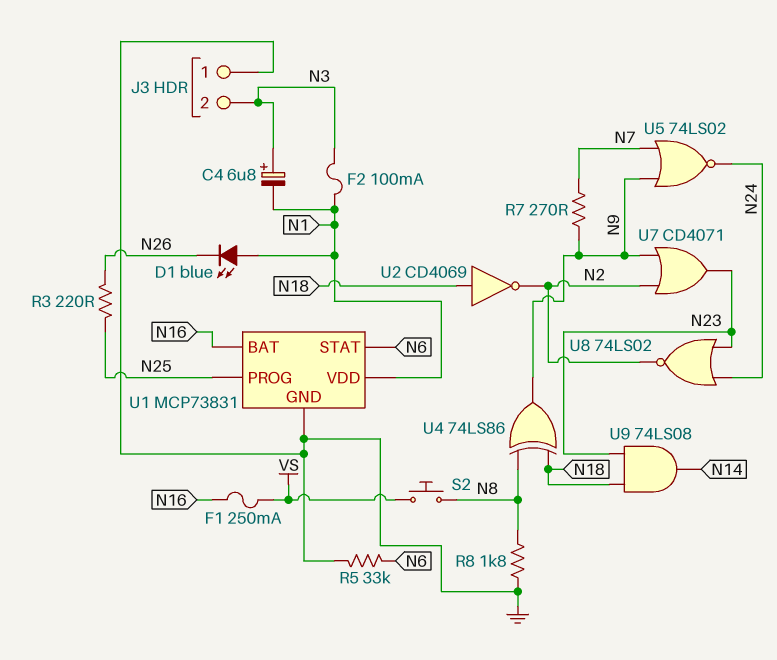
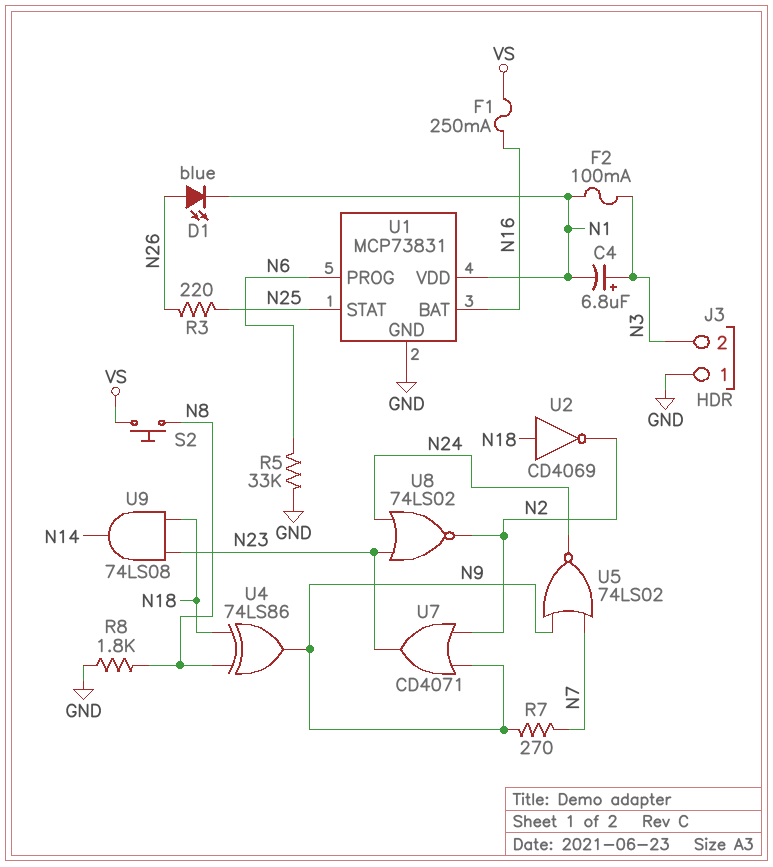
D1: LED blue (A N1, K N26) -> LED blue (A N26, K N1)
U1 pin PROG: N25 -> N6
U1 pin STAT: N6 -> N25

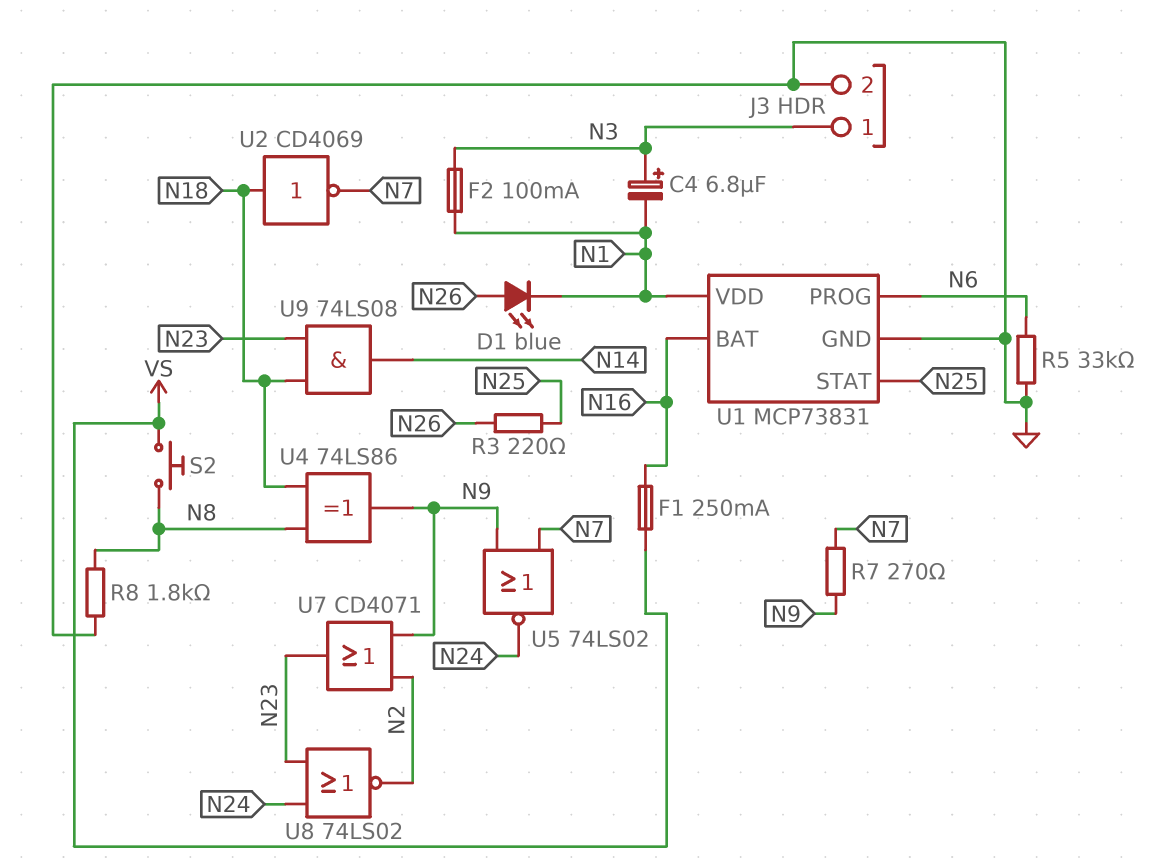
J3 pin 1: GND -> N3
J3 pin 2: N3 -> GND
U2: NOT CD4069 (in N18, out N2) -> NOT CD4069 (in N18, out N7)

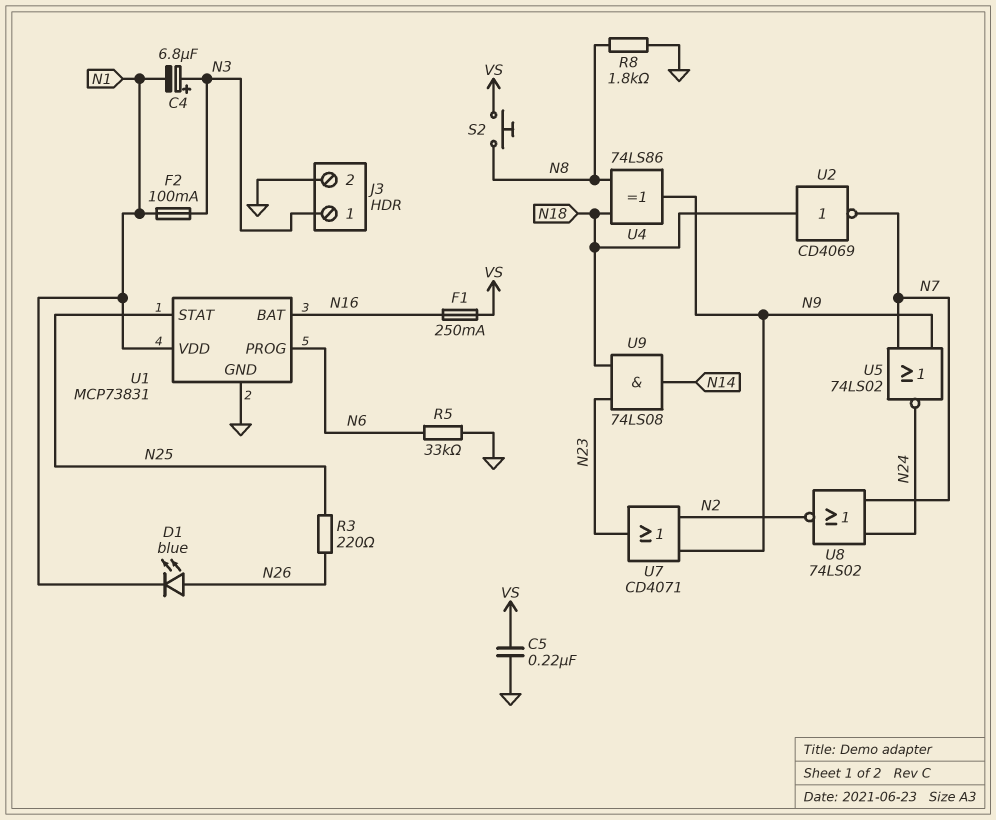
C5: none -> 220nF (GND, VS)
R7: 270 (N7, N9) -> none
U8: NOR 74LS02 (in N23, in N24, out N2) -> NOR 74LS02 (in N7, in N24, out N2)

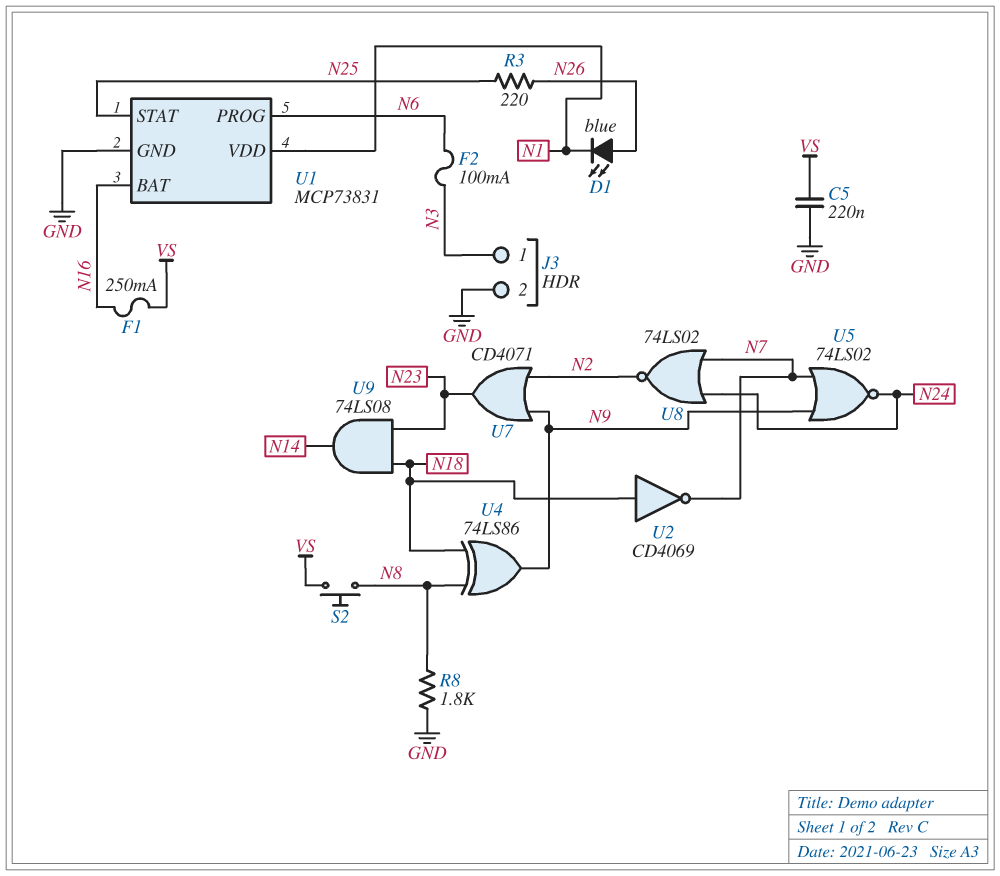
C4: 6.8uF (plus N3, minus N1) -> none
F2: 100mA (N1, N3) -> 100mA (N3, N6)
R5: 33k (GND, N6) -> none

